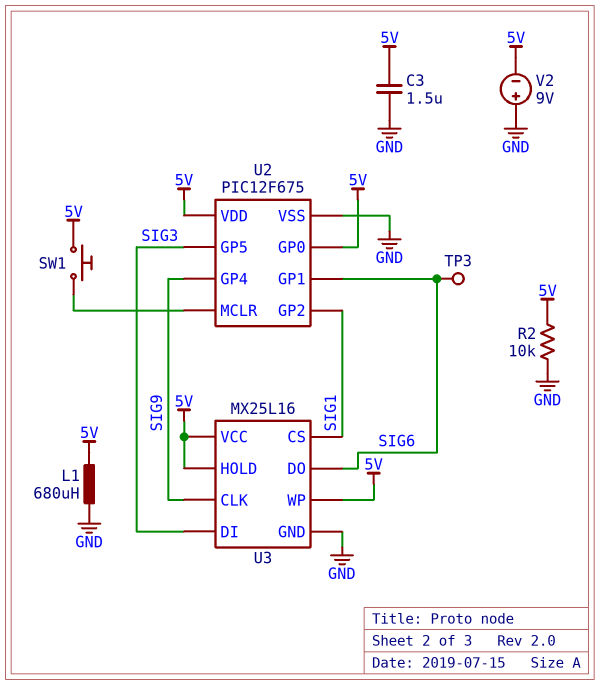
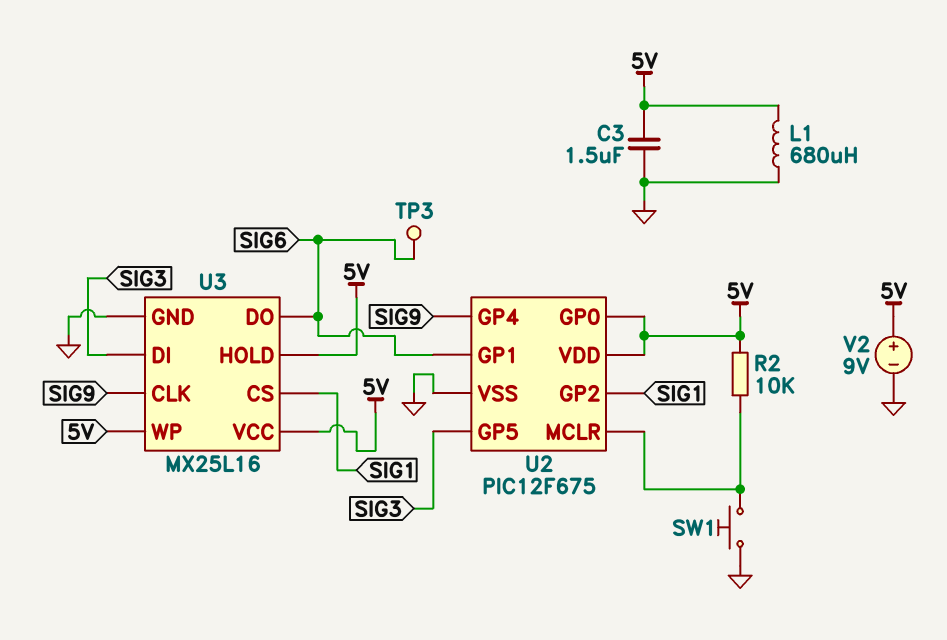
R2: 10k (5V, GND) -> 10k (5V, U2/MCLR)
SW1: button (5V, U2/MCLR) -> button (GND, U2/MCLR)
V2: 9V (plus GND, minus 5V) -> 9V (plus 5V, minus GND)

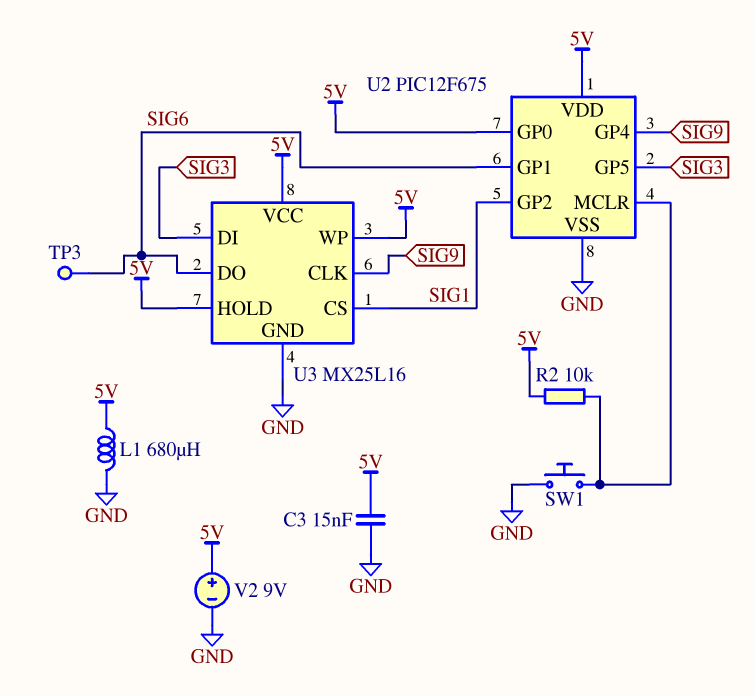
C3: 1.5uF (5V, GND) -> 15nF (5V, GND)

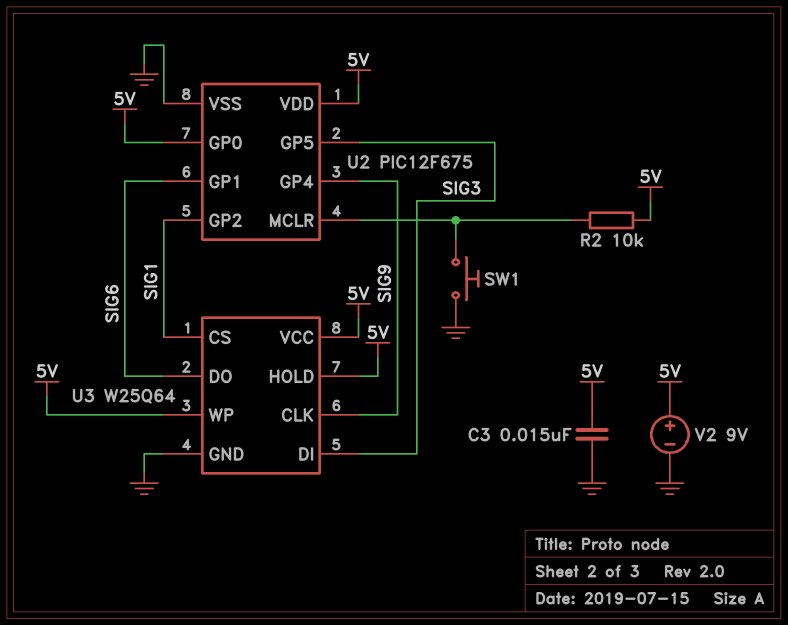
L1: 680uH (5V, GND) -> none
TP3: test point (SIG6) -> none
U3: MX25L16 -> W25Q64

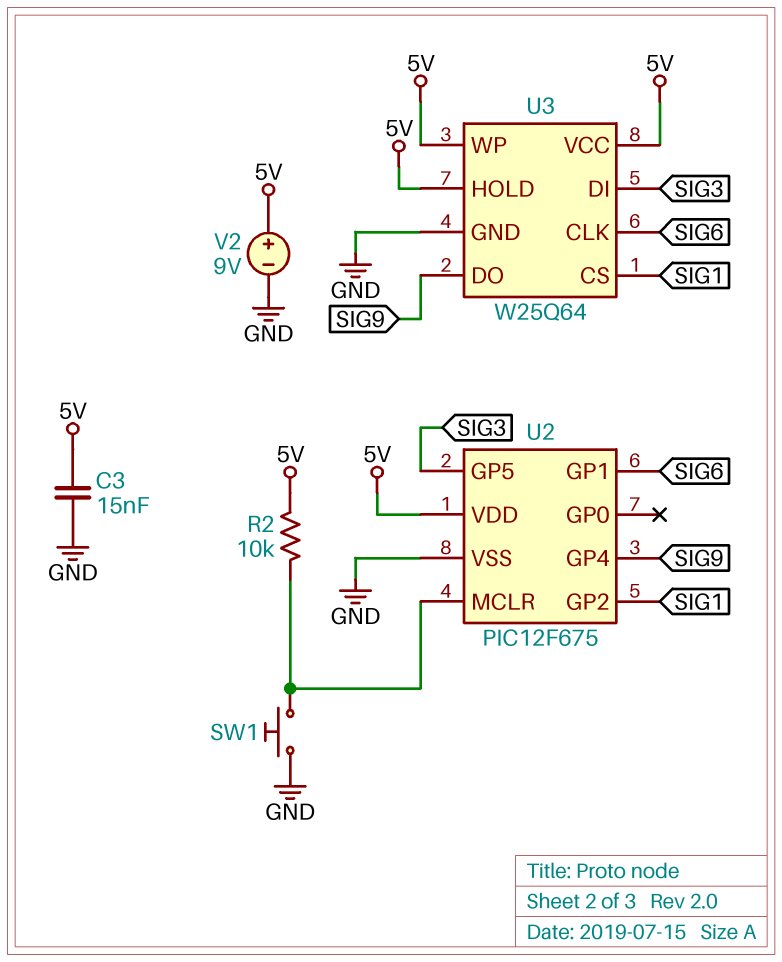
U2 pin GP0: 5V -> none
U3 pin CLK: SIG9 -> SIG6
U3 pin DO: SIG6 -> SIG9

